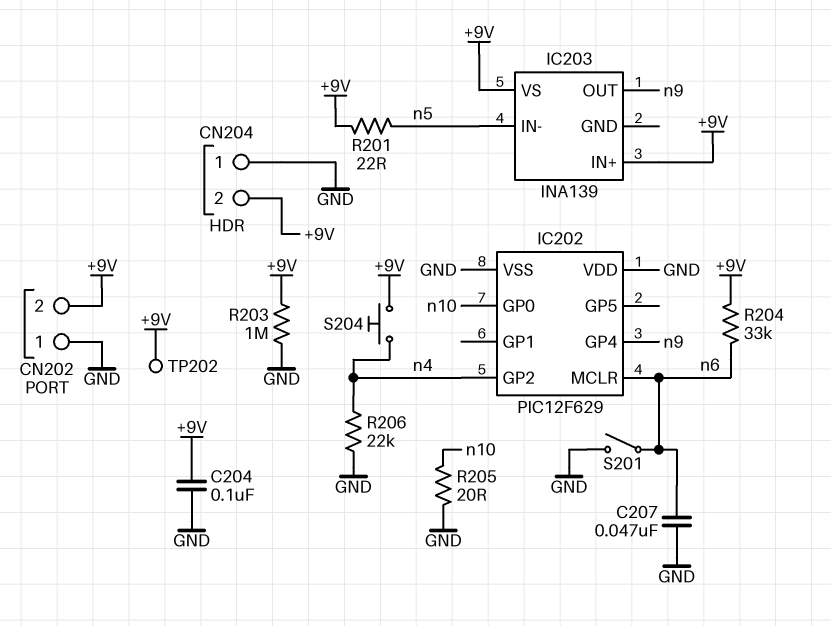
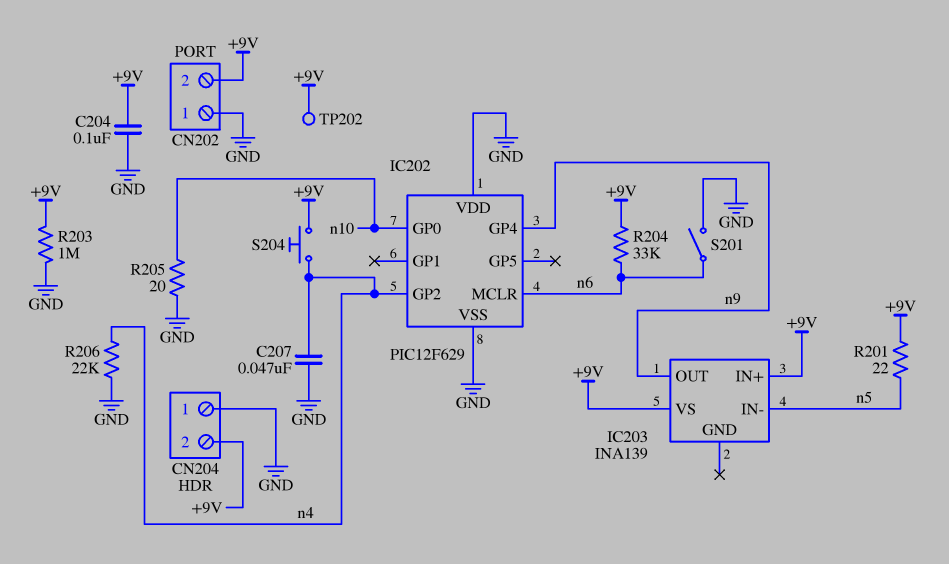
C207: 47nF (GND, n6) -> 47nF (GND, n4)

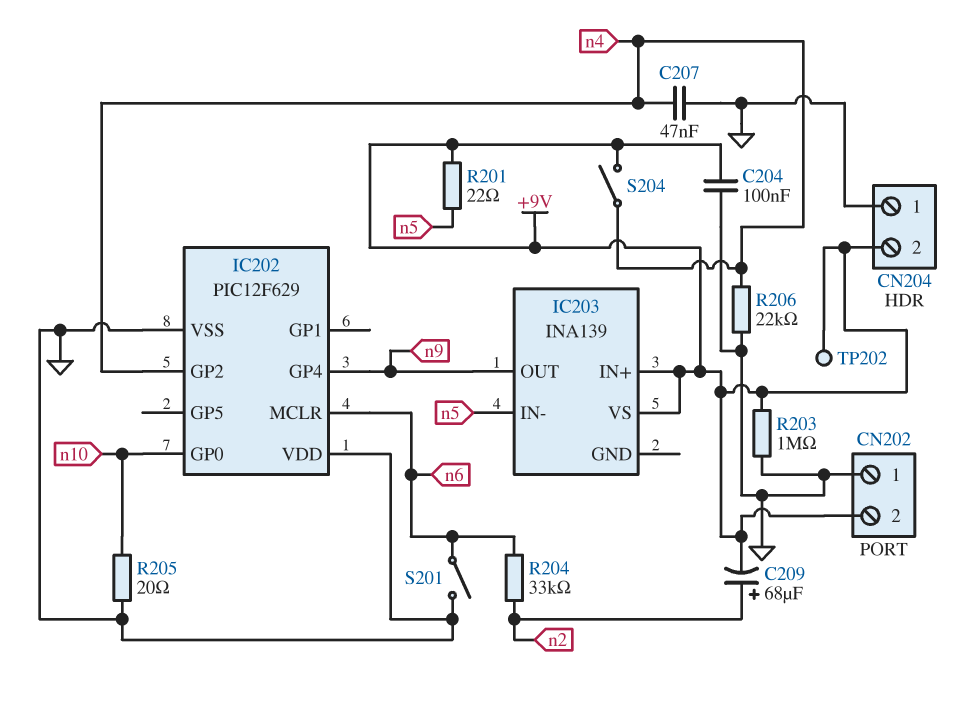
C209: none -> 68uF (plus n2, minus +9V)
R204: 33k (+9V, n6) -> 33k (n2, n6)
S204: button (+9V, n4) -> switch (+9V, n4)

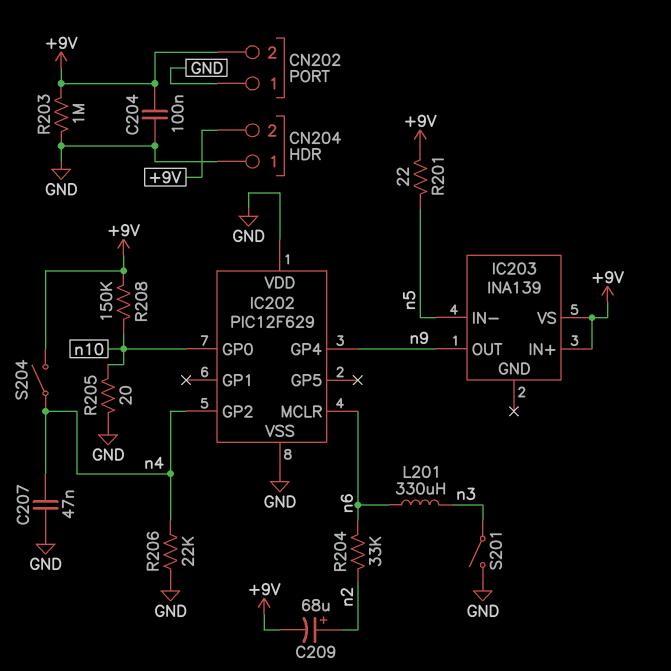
L201: none -> 330uH (n3, n6)
R208: none -> 150k (+9V, n10)
S201: switch (GND, n6) -> switch (GND, n3)
TP202: test point (+9V) -> none

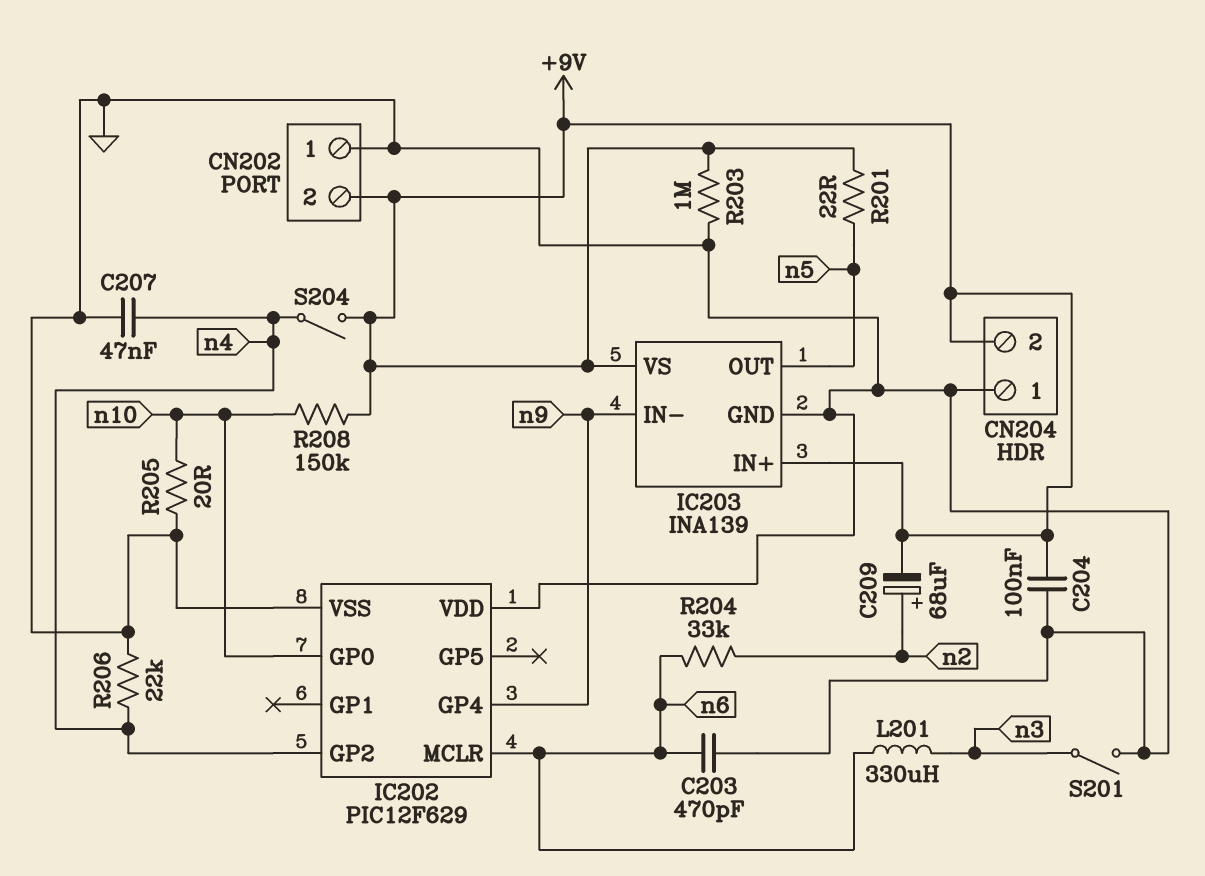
C203: none -> 470pF (GND, n6)
IC203 pin GND: none -> GND
IC203 pin IN-: n5 -> n9
IC203 pin OUT: n9 -> n5

